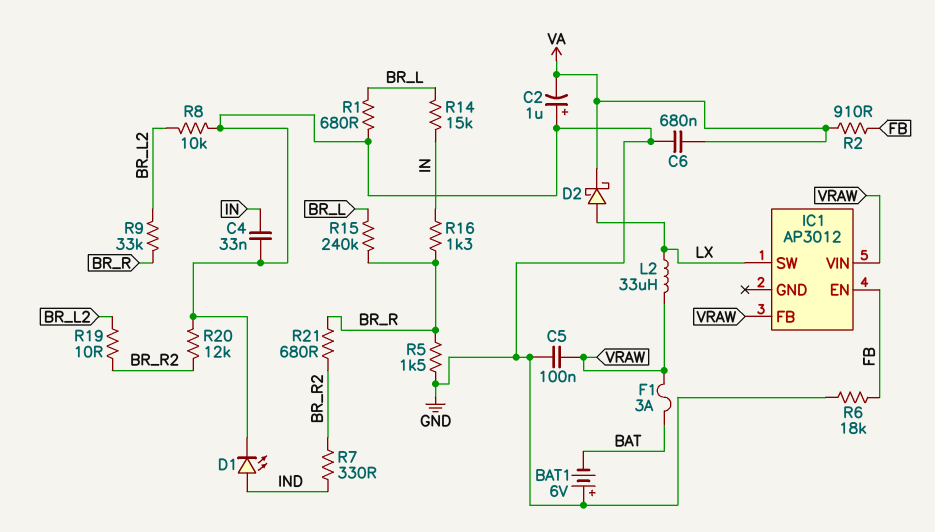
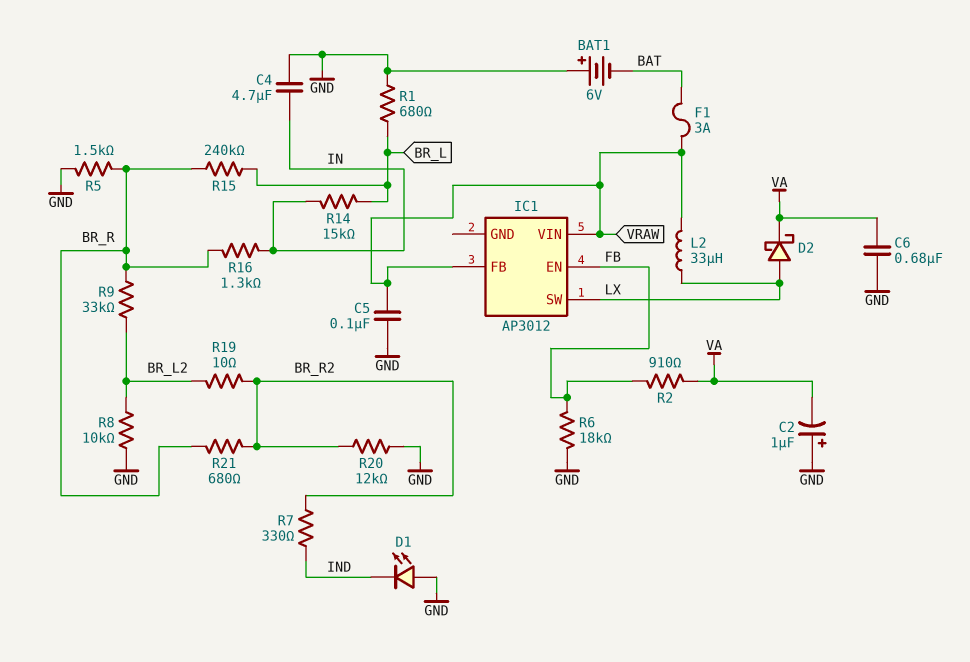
C4: 33nF (GND, IN) -> 4.7uF (GND, IN)
D1: LED (A IND, K GND) -> LED (A GND, K IND)

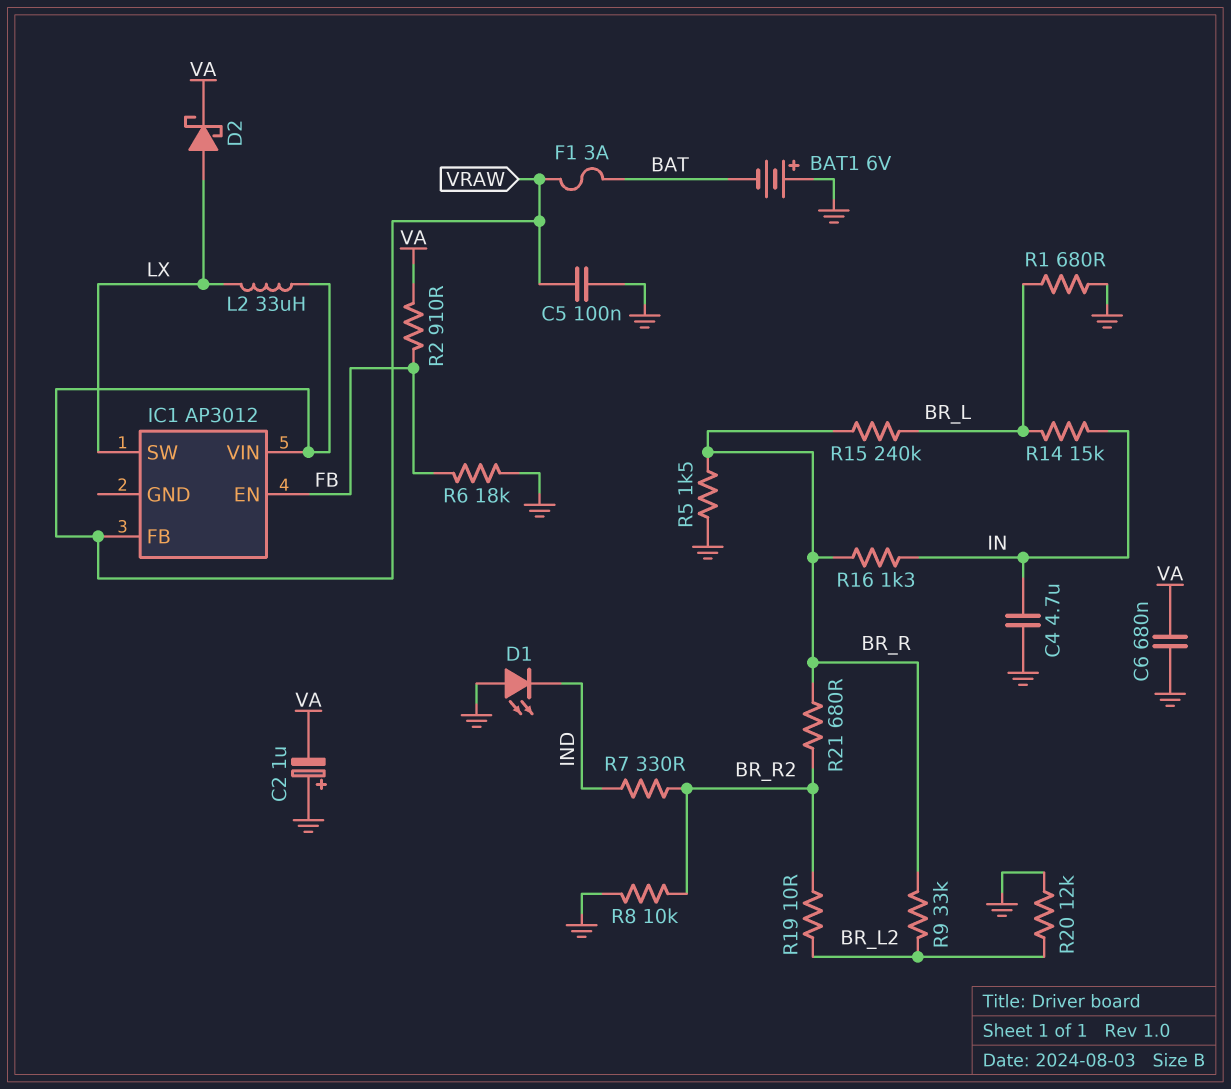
R8: 10k (BR_L2, GND) -> 10k (BR_R2, GND)
R20: 12k (BR_R2, GND) -> 12k (BR_L2, GND)

